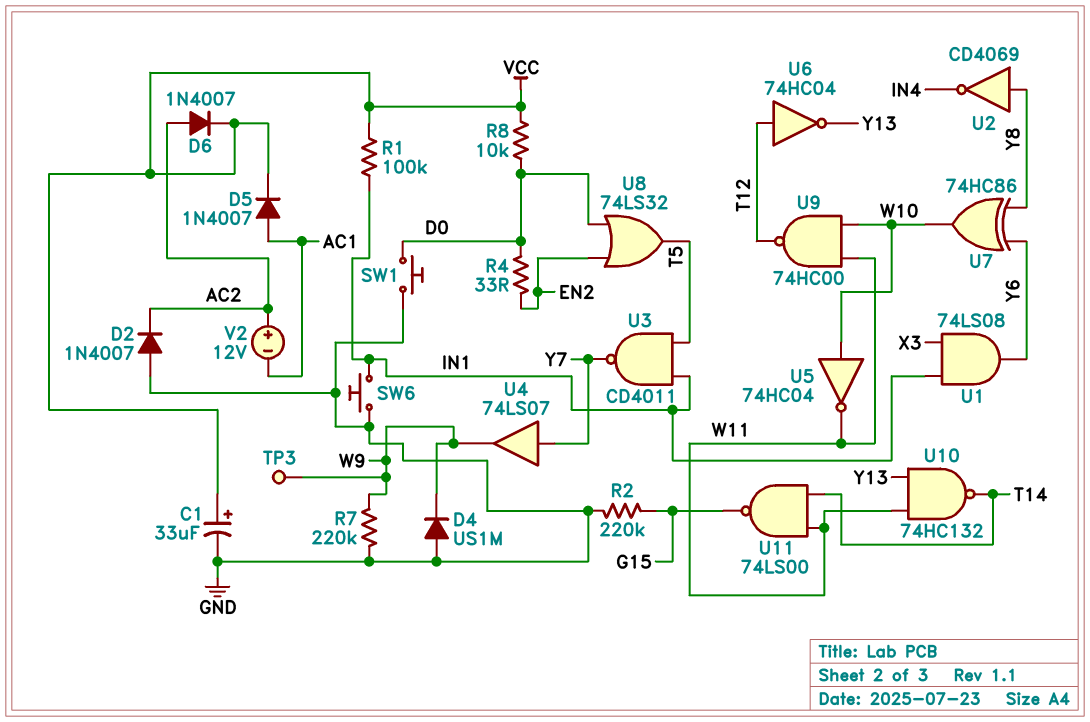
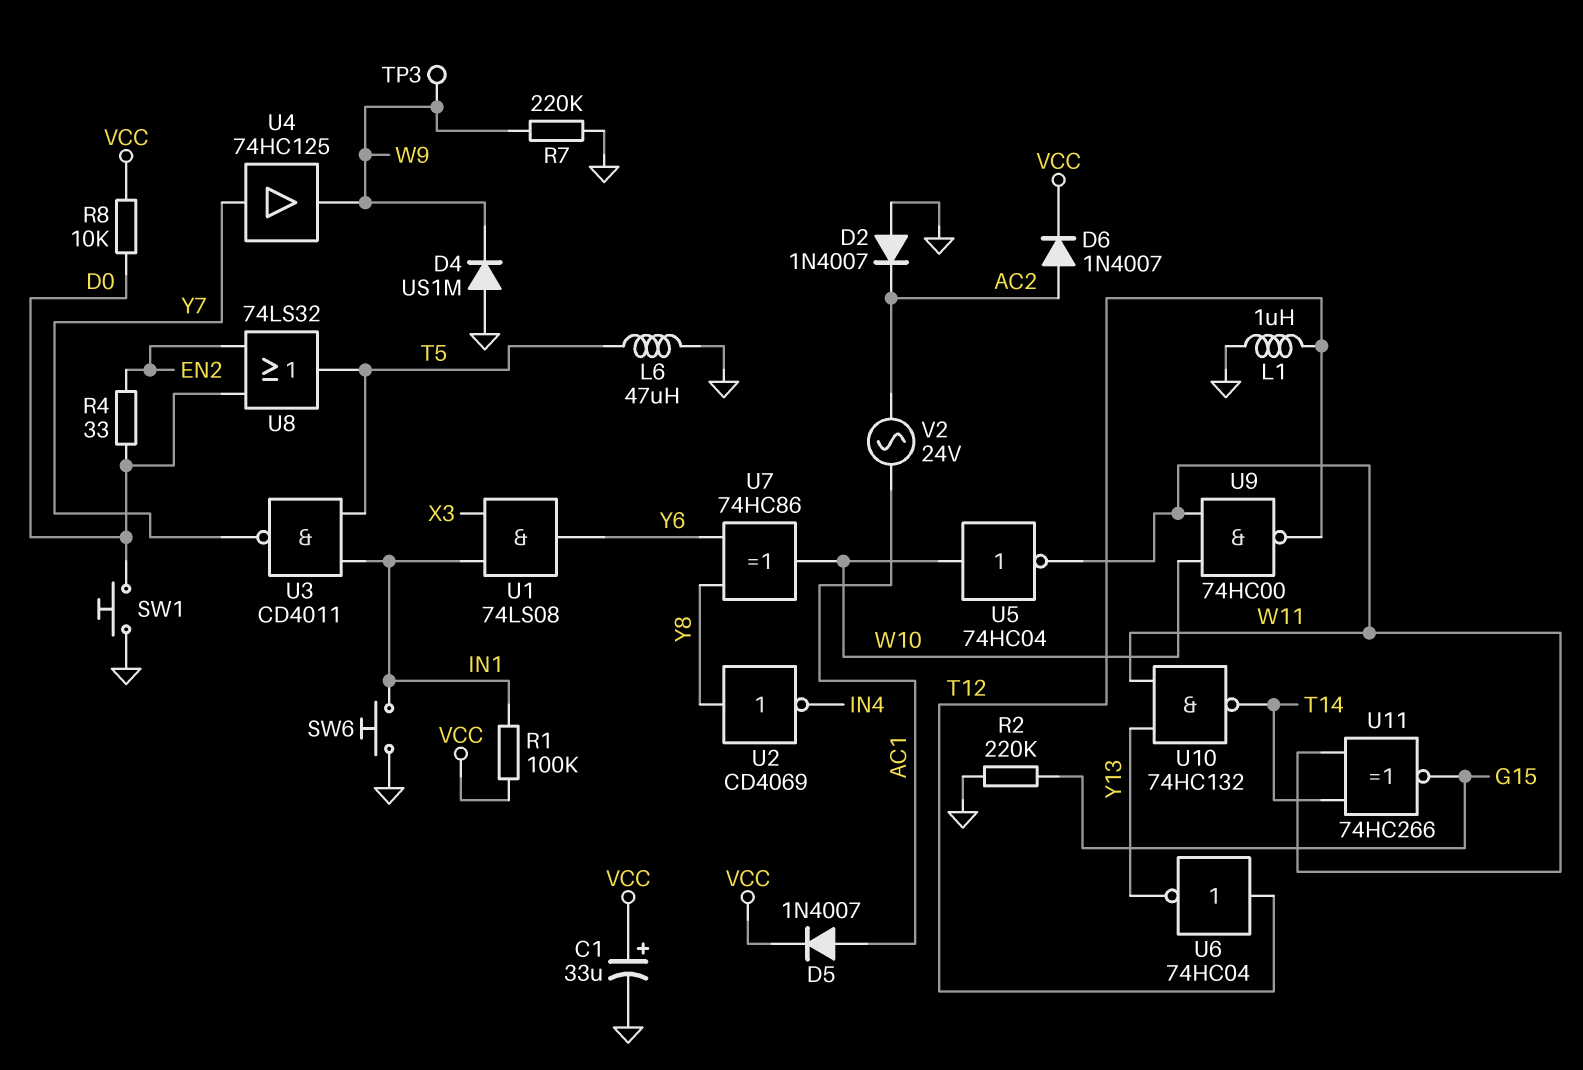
L1: none -> 1uH (GND, T12)
L6: none -> 47uH (GND, T5)
U4: buffer 74LS07 (in Y7, out W9) -> buffer 74HC125 (in Y7, out W9)
U11: NAND 74LS00 (in T14, in W11, out G15) -> XNOR 74HC266 (in T14, in W11, out G15)
V2: 12V (plus AC2, minus AC1) -> AC 24V (AC1, AC2)

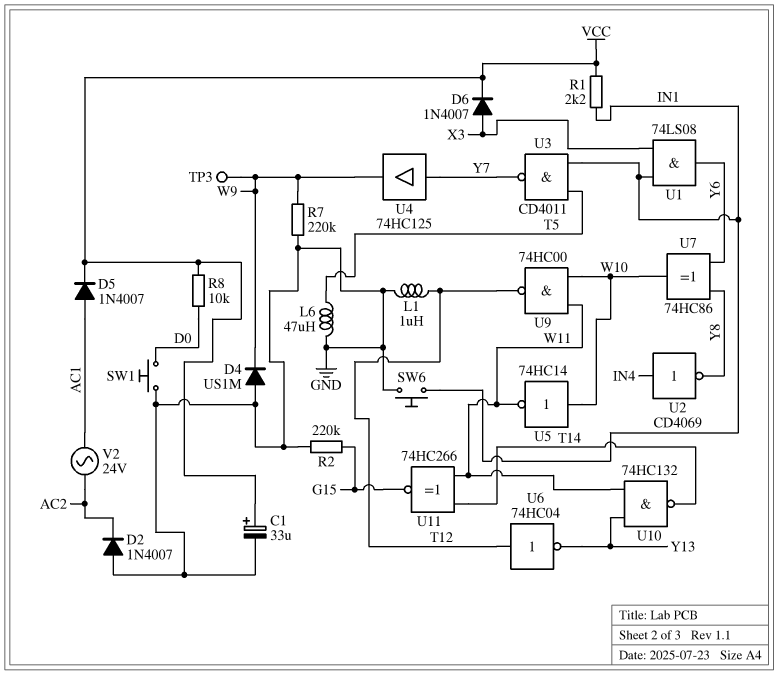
D6: diode 1N4007 (A AC2, K VCC) -> diode 1N4007 (A X3, K VCC)
R1: 100k (IN1, VCC) -> 2.2k (IN1, VCC)
R4: 33 (D0, EN2) -> none
U2: NOT CD4069 (in Y8, out IN4) -> NOT CD4069 (in IN4, out Y8)
U5: NOT 74HC04 (in W10, out W11) -> NOT 74HC14 (in W10, out W11)
U8: OR 74LS32 (in D0, in EN2, out T5) -> none

